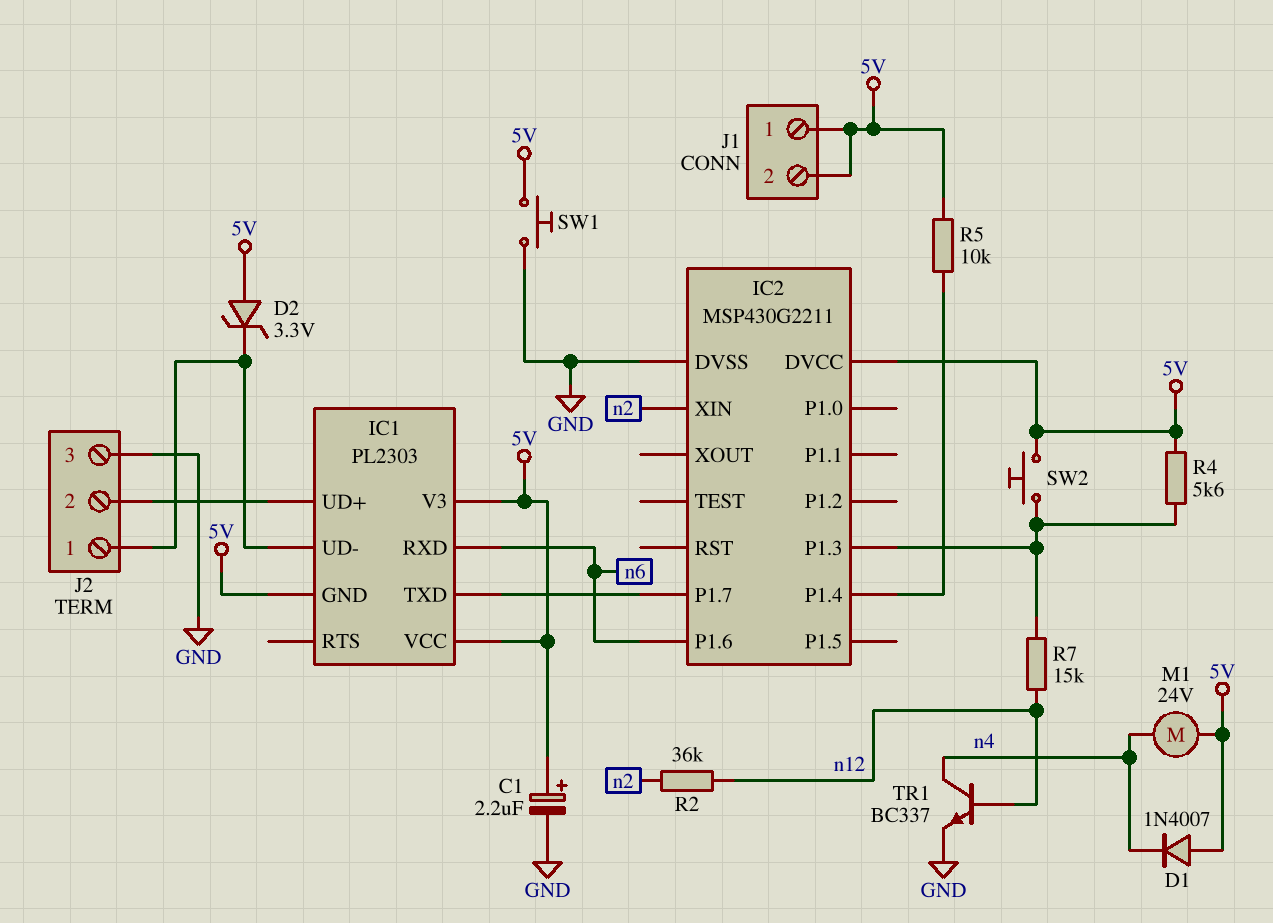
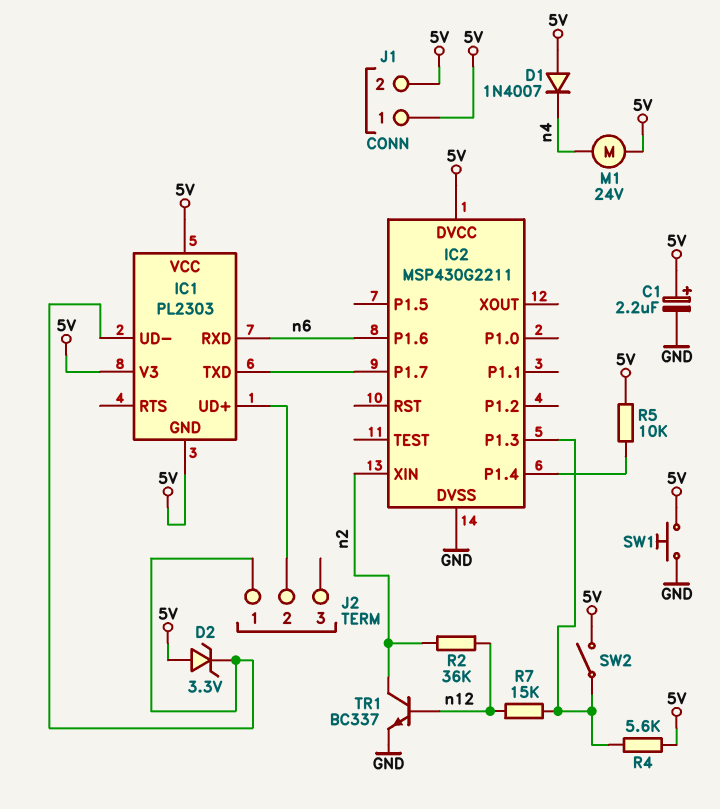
J2 pin 3: GND -> none
SW2: button (5V, IC2/P1.3) -> switch (5V, IC2/P1.3)
TR1: NPN BC337 (B n12, C n4, E GND) -> NPN BC337 (B n12, C n2, E GND)

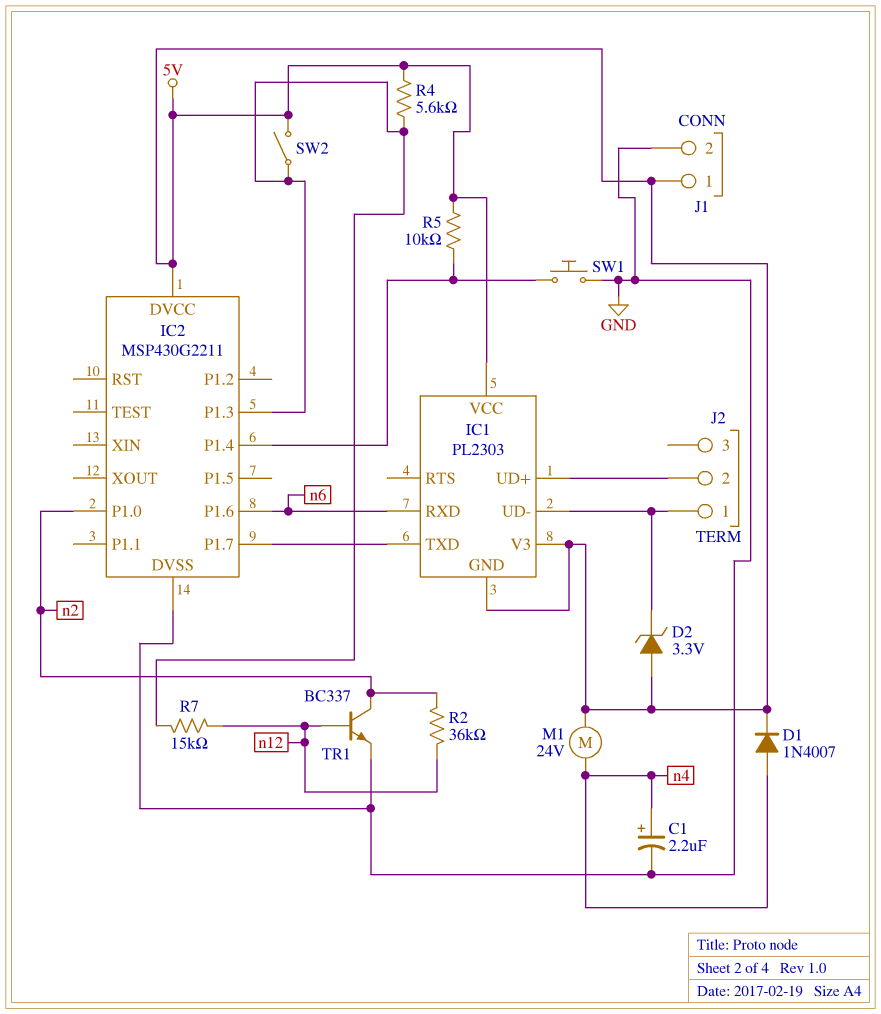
C1: 2.2uF (plus 5V, minus GND) -> 2.2uF (plus n4, minus GND)
D1: diode 1N4007 (A 5V, K n4) -> diode 1N4007 (A n4, K 5V)
IC2 pin P1.0: none -> n2
IC2 pin XIN: n2 -> none
J1 pin 2: 5V -> GND
SW1: button (5V, GND) -> button (GND, IC2/P1.4)

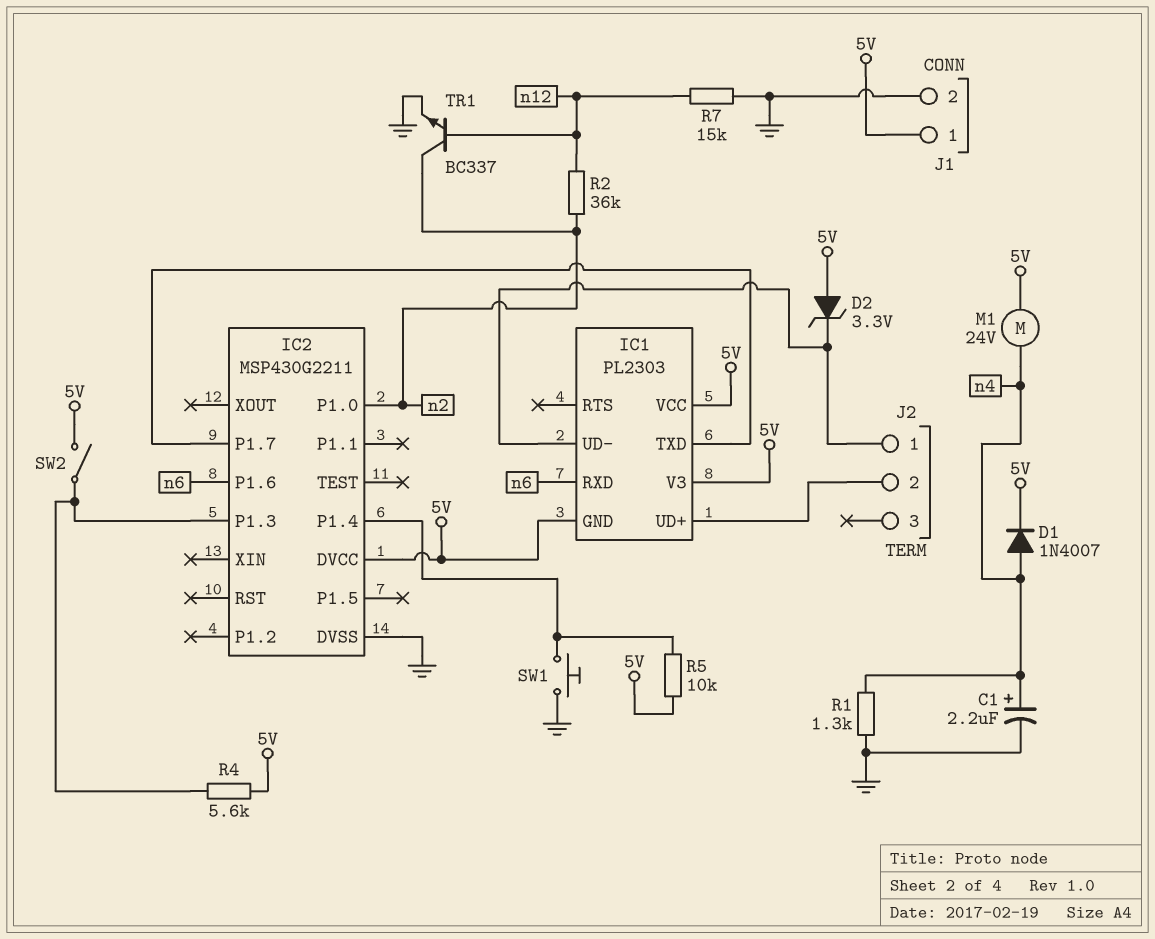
R1: none -> 1.3k (GND, n4)
R7: 15k (IC2/P1.3, n12) -> 15k (GND, n12)

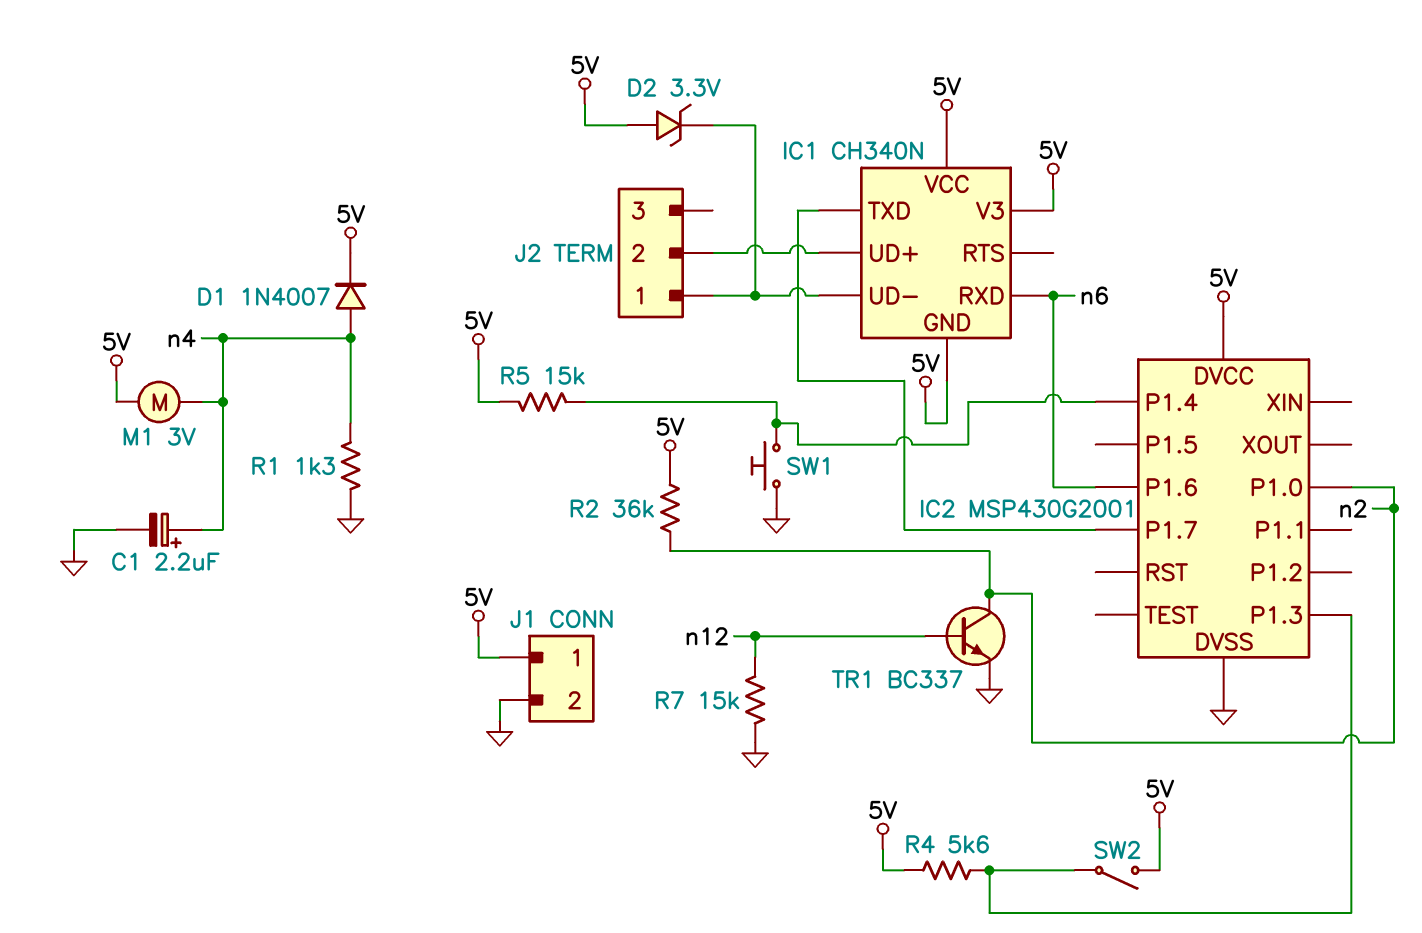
IC1: PL2303 -> CH340N
IC2: MSP430G2211 -> MSP430G2001
M1: motor 24V (5V, n4) -> motor 3V (5V, n4)
R2: 36k (n2, n12) -> 36k (5V, n2)
R5: 10k (5V, IC2/P1.4) -> 15k (5V, IC2/P1.4)

